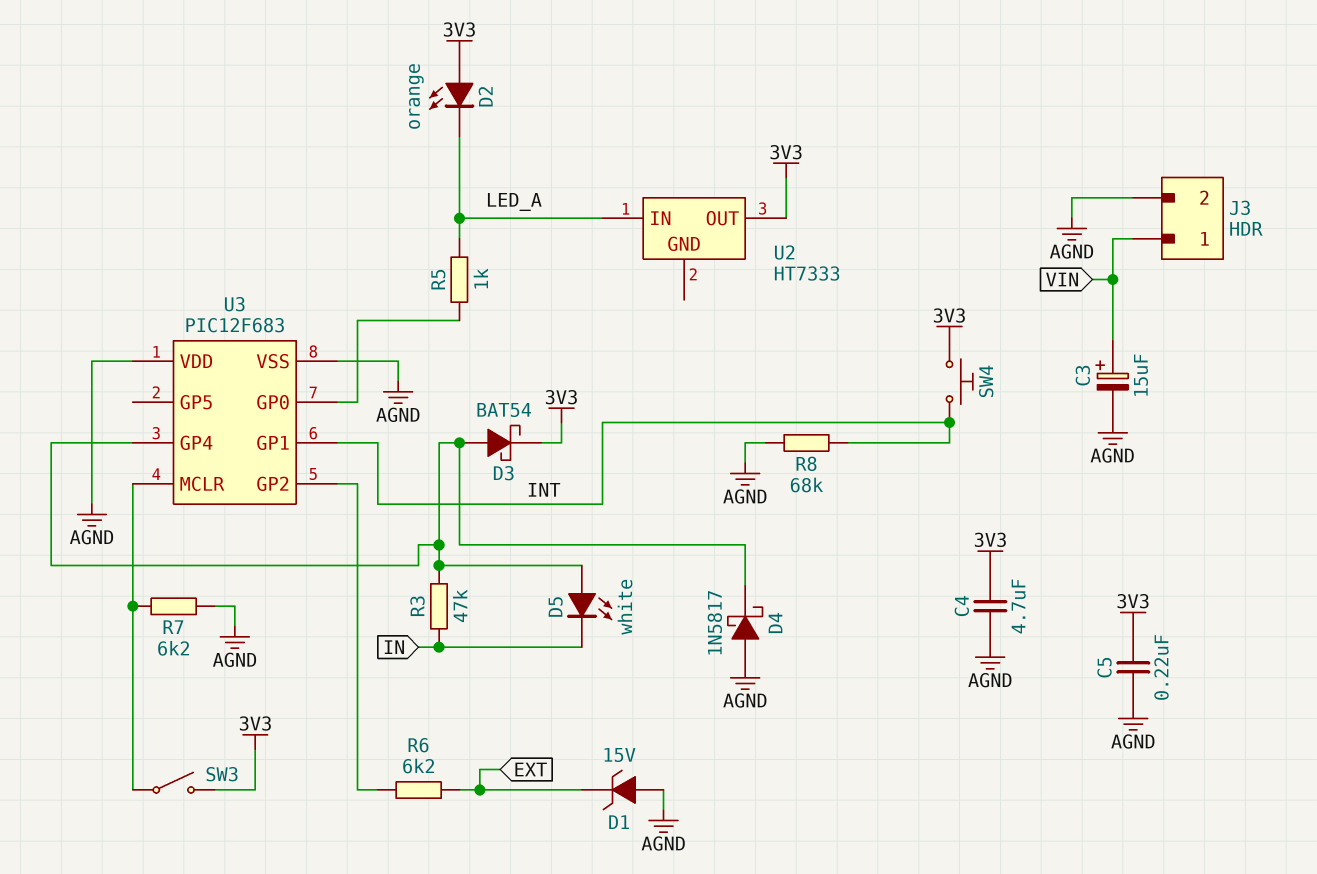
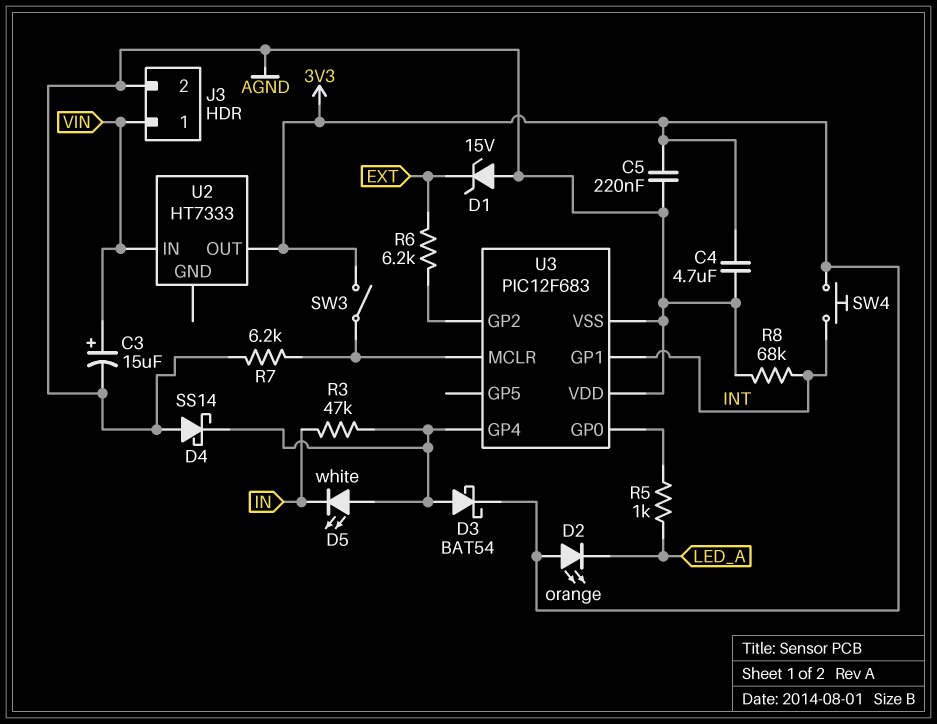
D4: schottky 1N5817 (A AGND, K U3/GP4) -> schottky SS14 (A AGND, K U3/GP4)
U2 pin IN: LED_A -> VIN

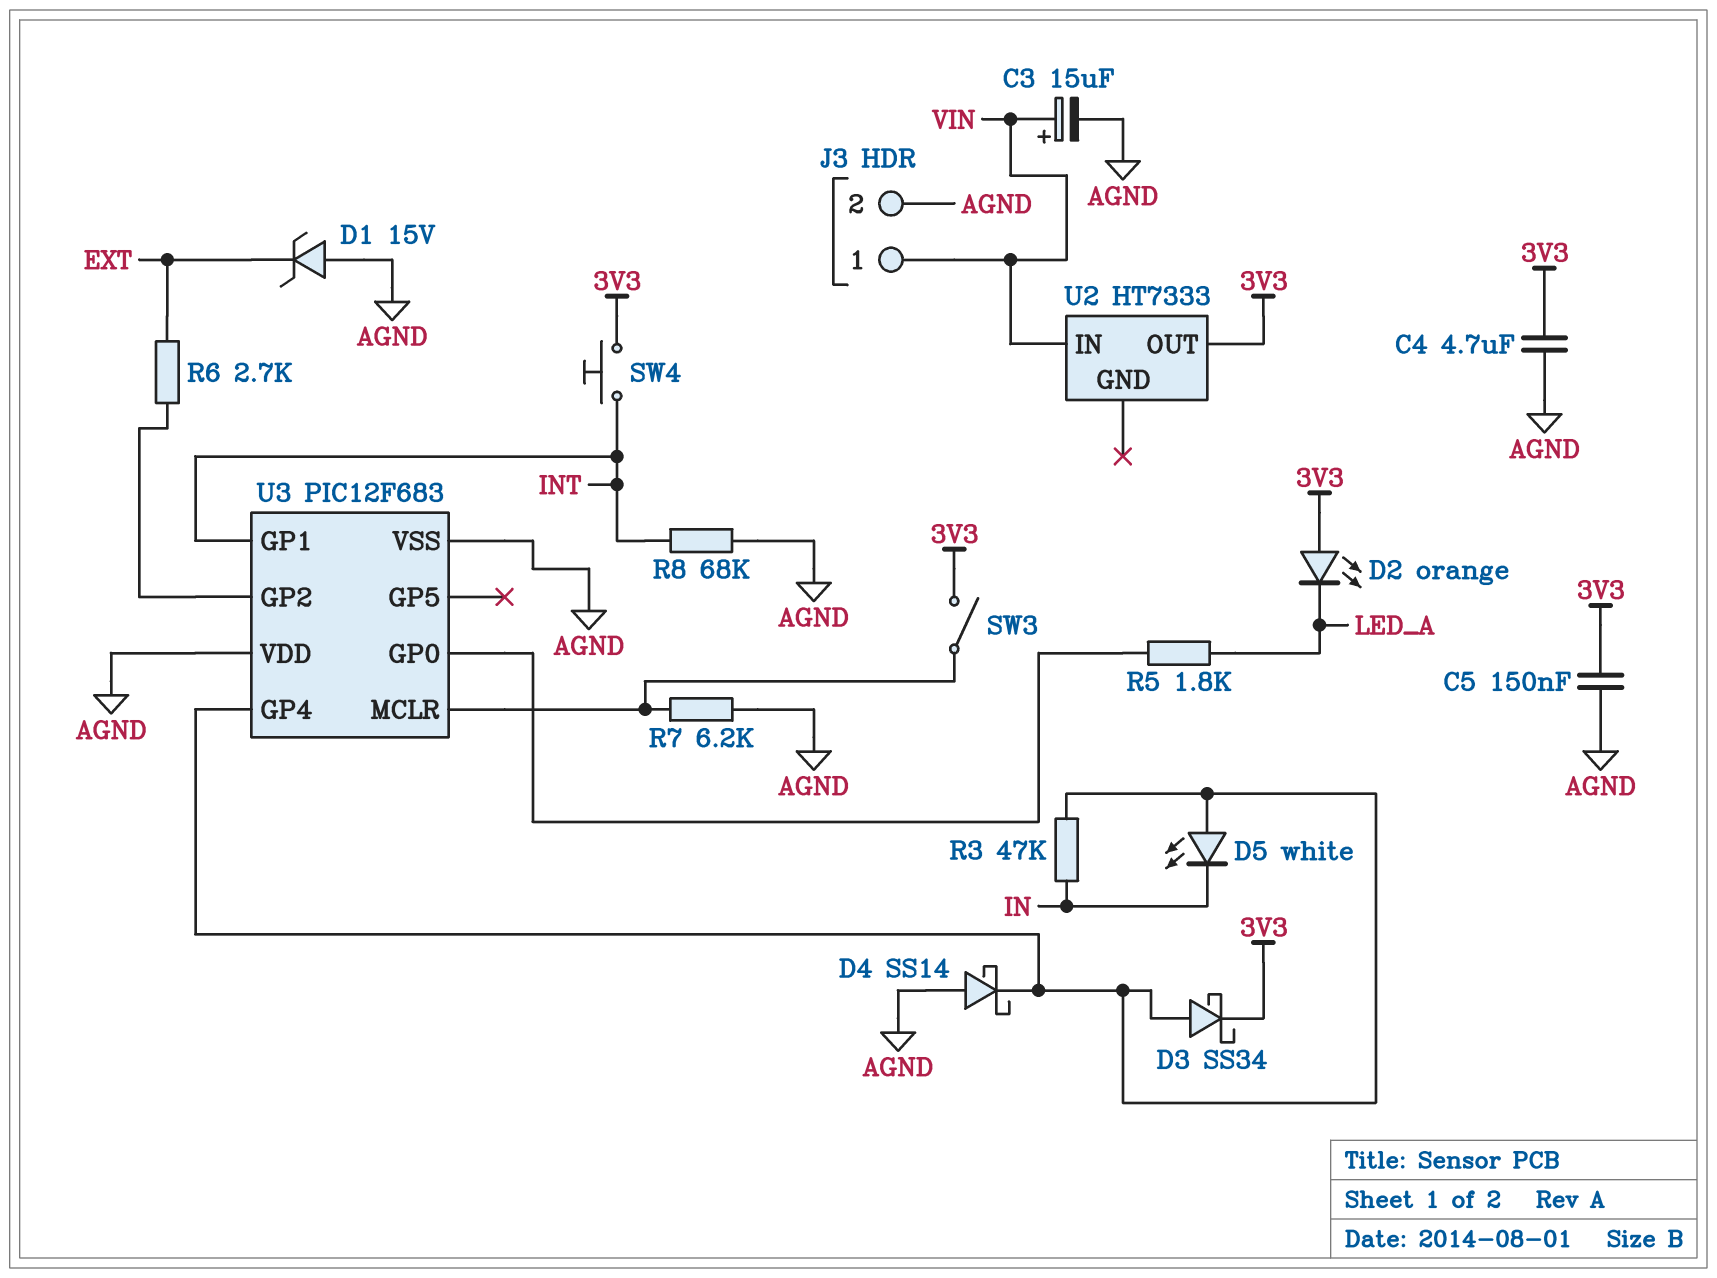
C5: 220nF (3V3, AGND) -> 150nF (3V3, AGND)
D3: schottky BAT54 (A U3/GP4, K 3V3) -> schottky SS34 (A U3/GP4, K 3V3)
R5: 1k (LED_A, U3/GP0) -> 1.8k (LED_A, U3/GP0)
R6: 6.2k (EXT, U3/GP2) -> 2.7k (EXT, U3/GP2)

